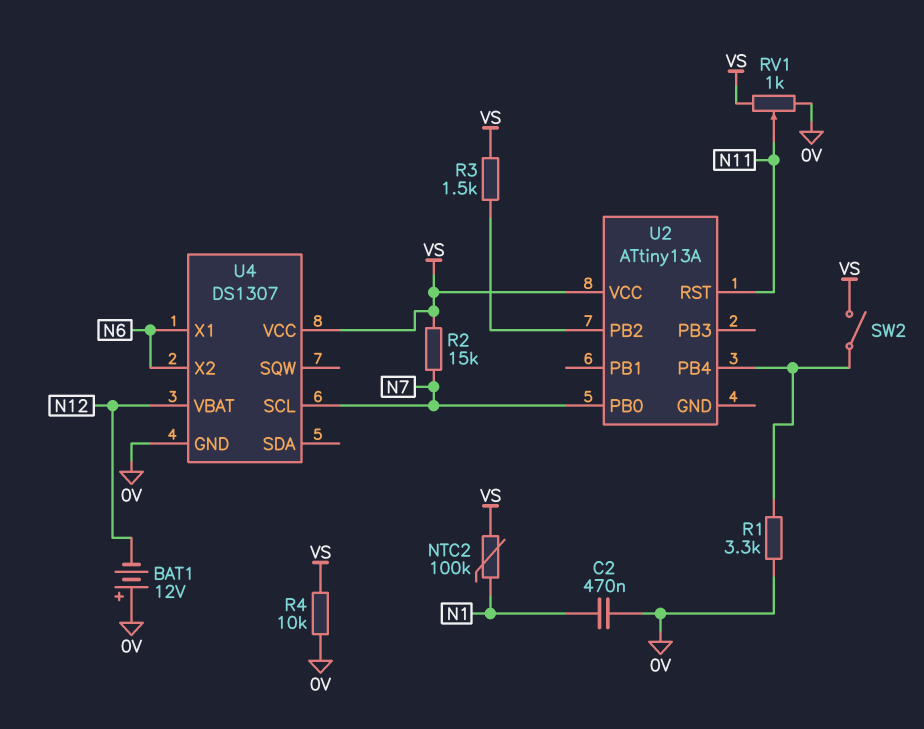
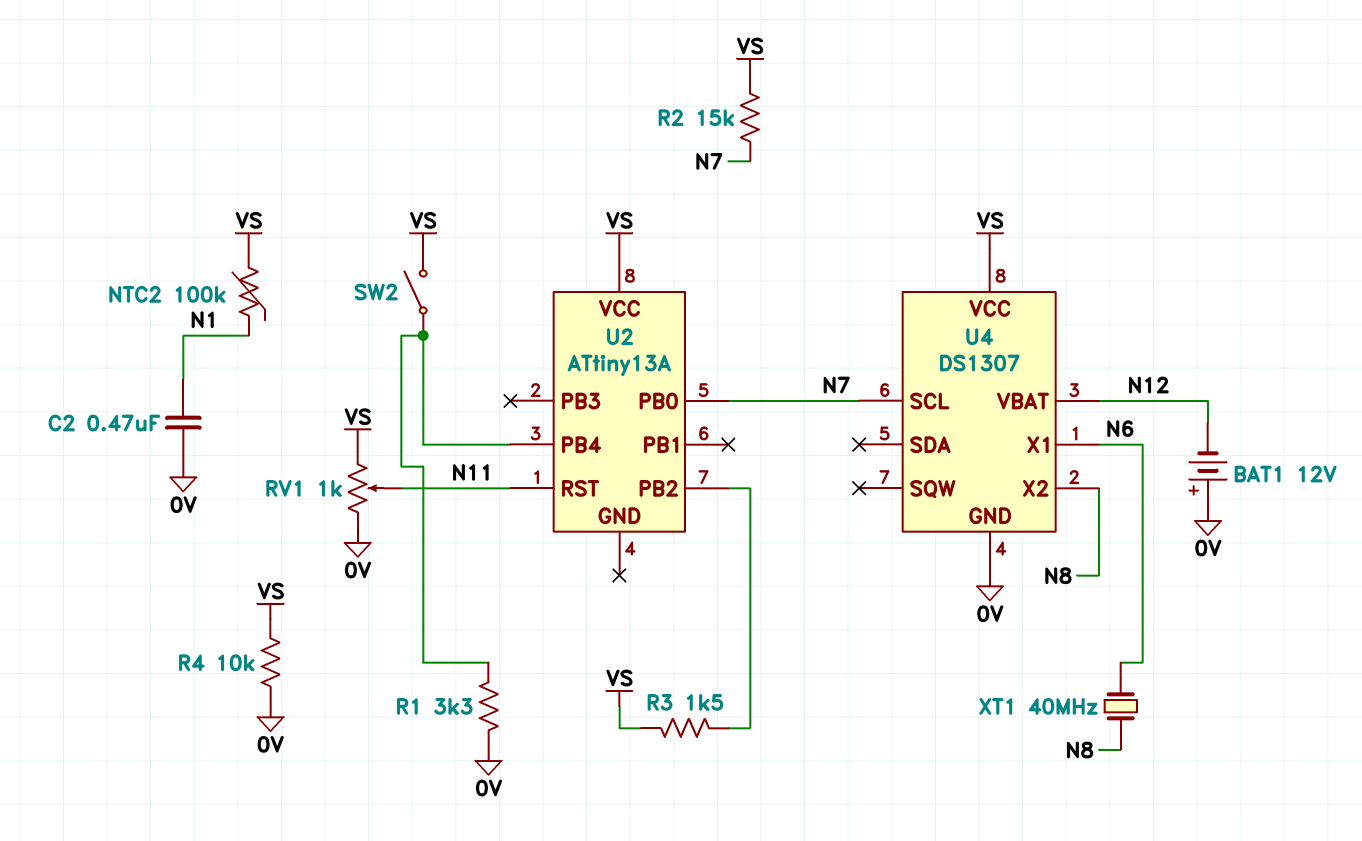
U4 pin X2: N6 -> N8
XT1: none -> 40MHz (N6, N8)

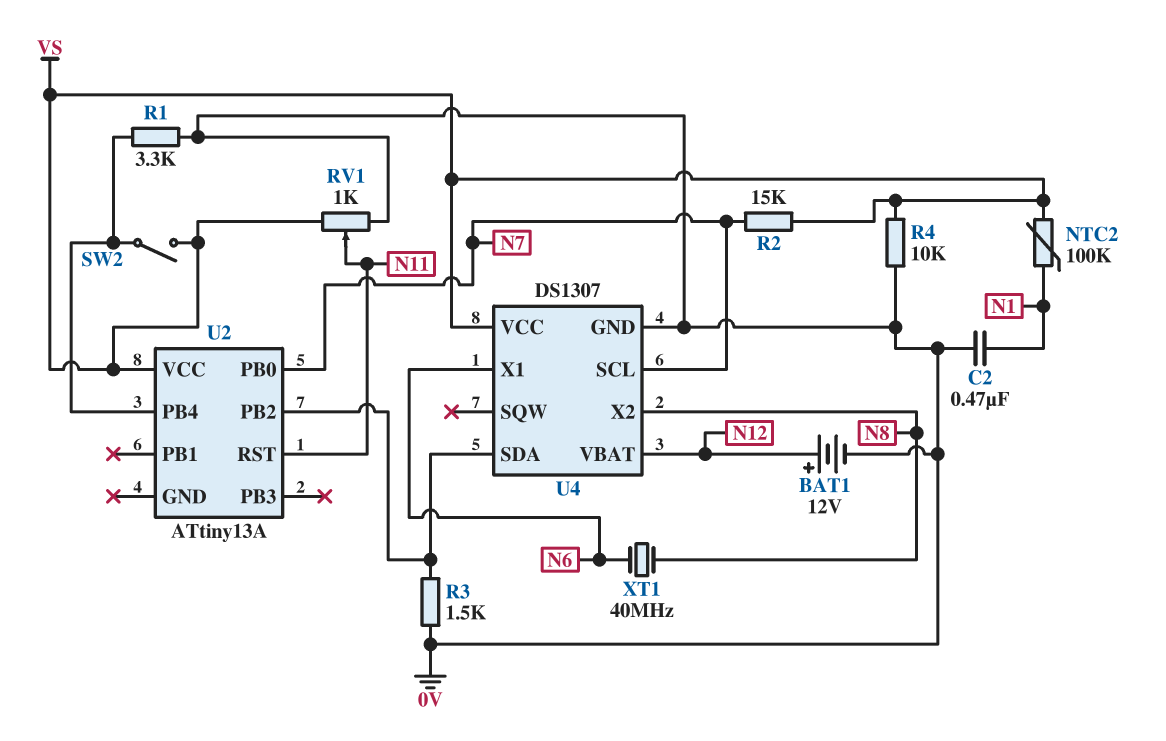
BAT1: 12V (plus 0V, minus N12) -> 12V (plus N12, minus 0V)
R3: 1.5k (U2/PB2, VS) -> 1.5k (0V, U2/PB2)
U4 pin SDA: none -> U2/PB2

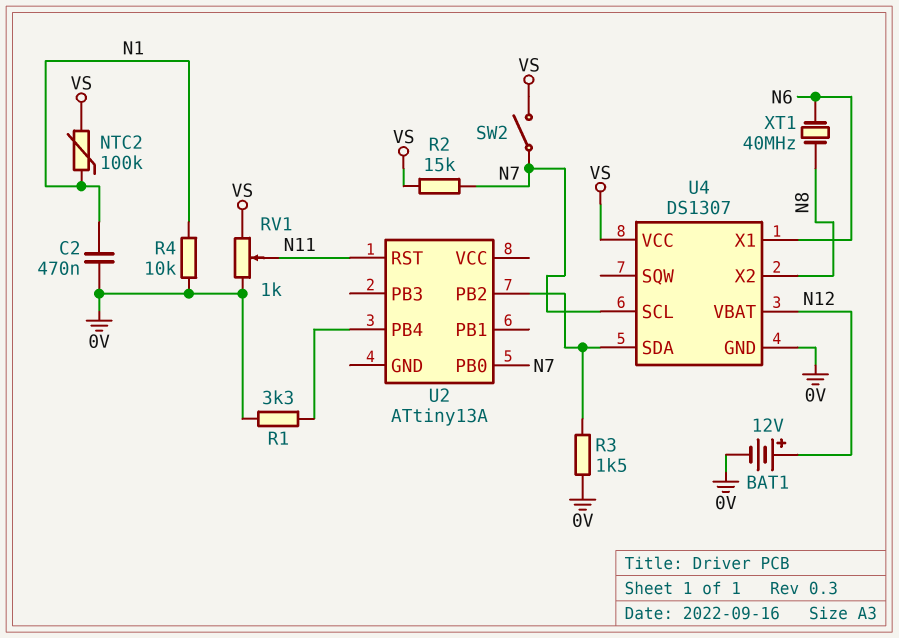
R4: 10k (0V, VS) -> 10k (0V, N1)
SW2: switch (U2/PB4, VS) -> switch (N7, VS)
U2 pin VCC: VS -> none

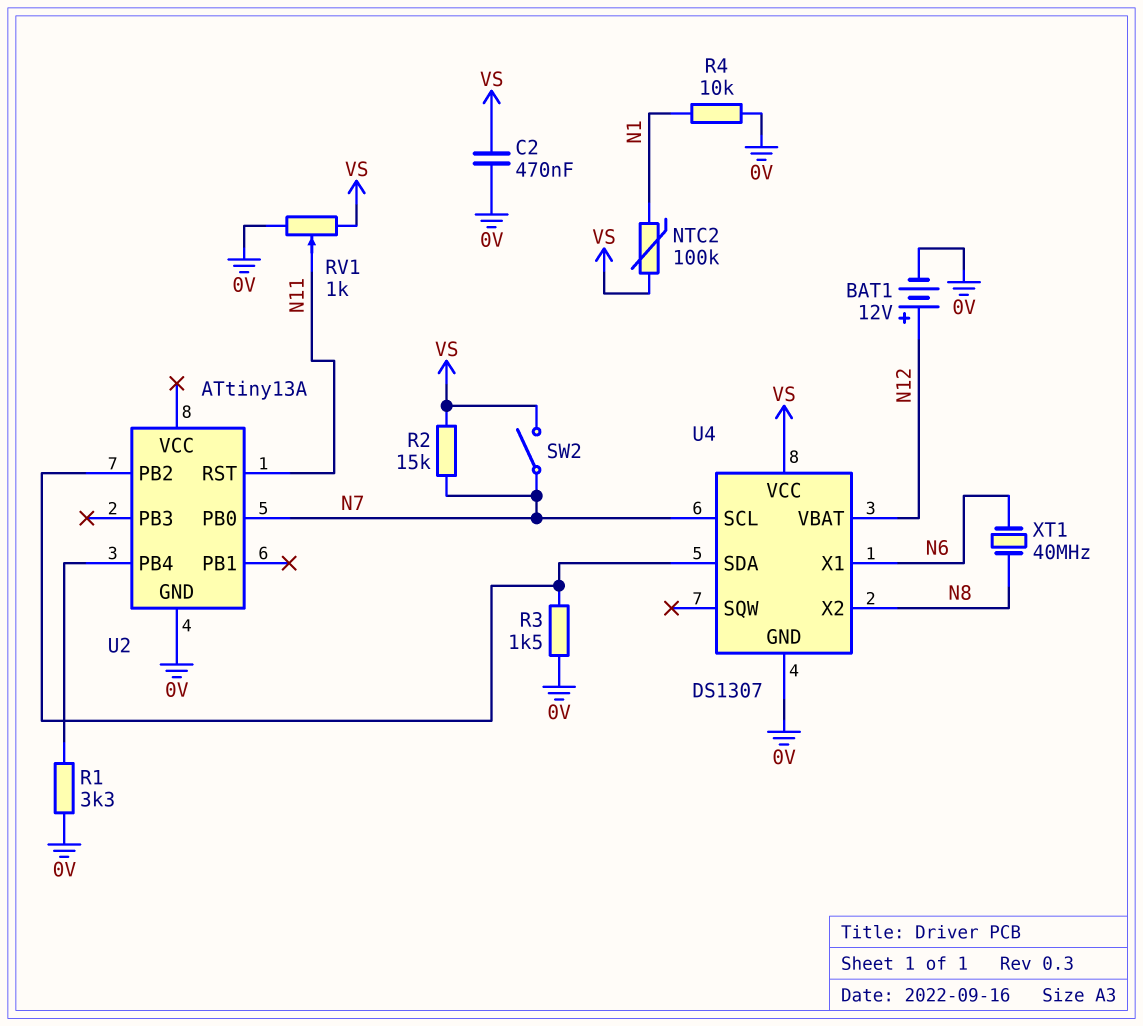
C2: 470nF (0V, N1) -> 470nF (0V, VS)
U2 pin GND: none -> 0V

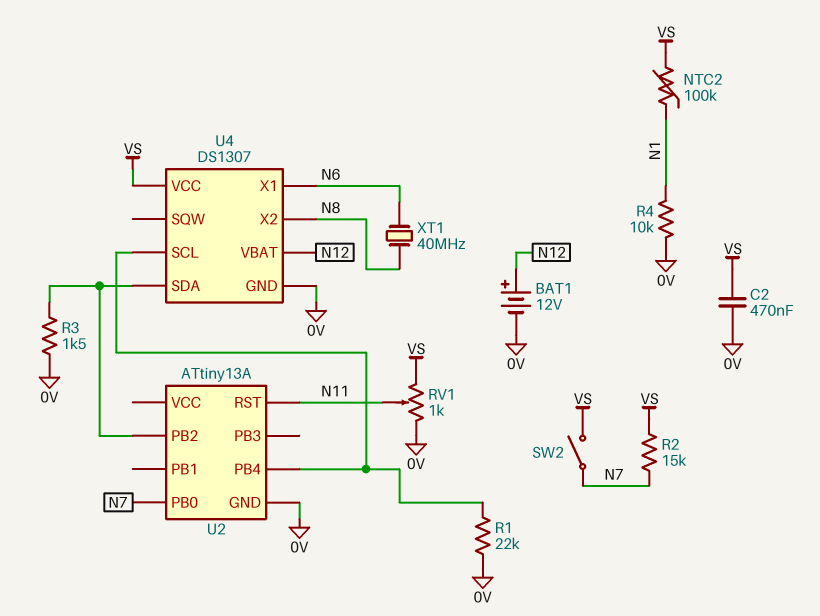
R1: 3.3k (0V, U2/PB4) -> 22k (0V, U2/PB4)
U4 pin SCL: N7 -> U2/PB4

